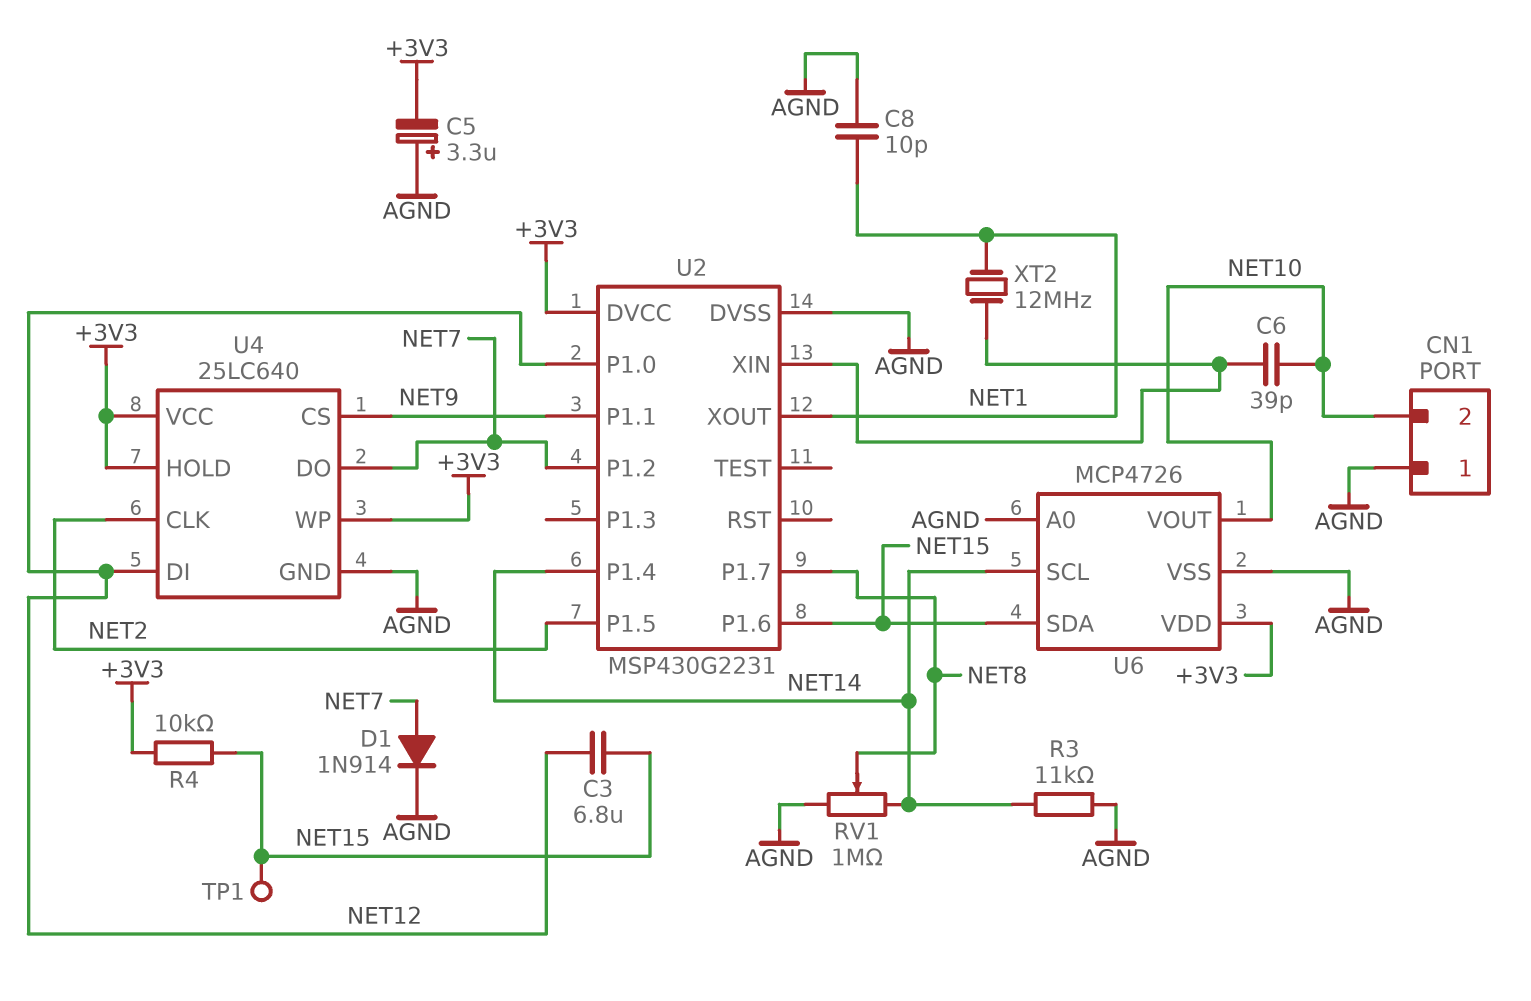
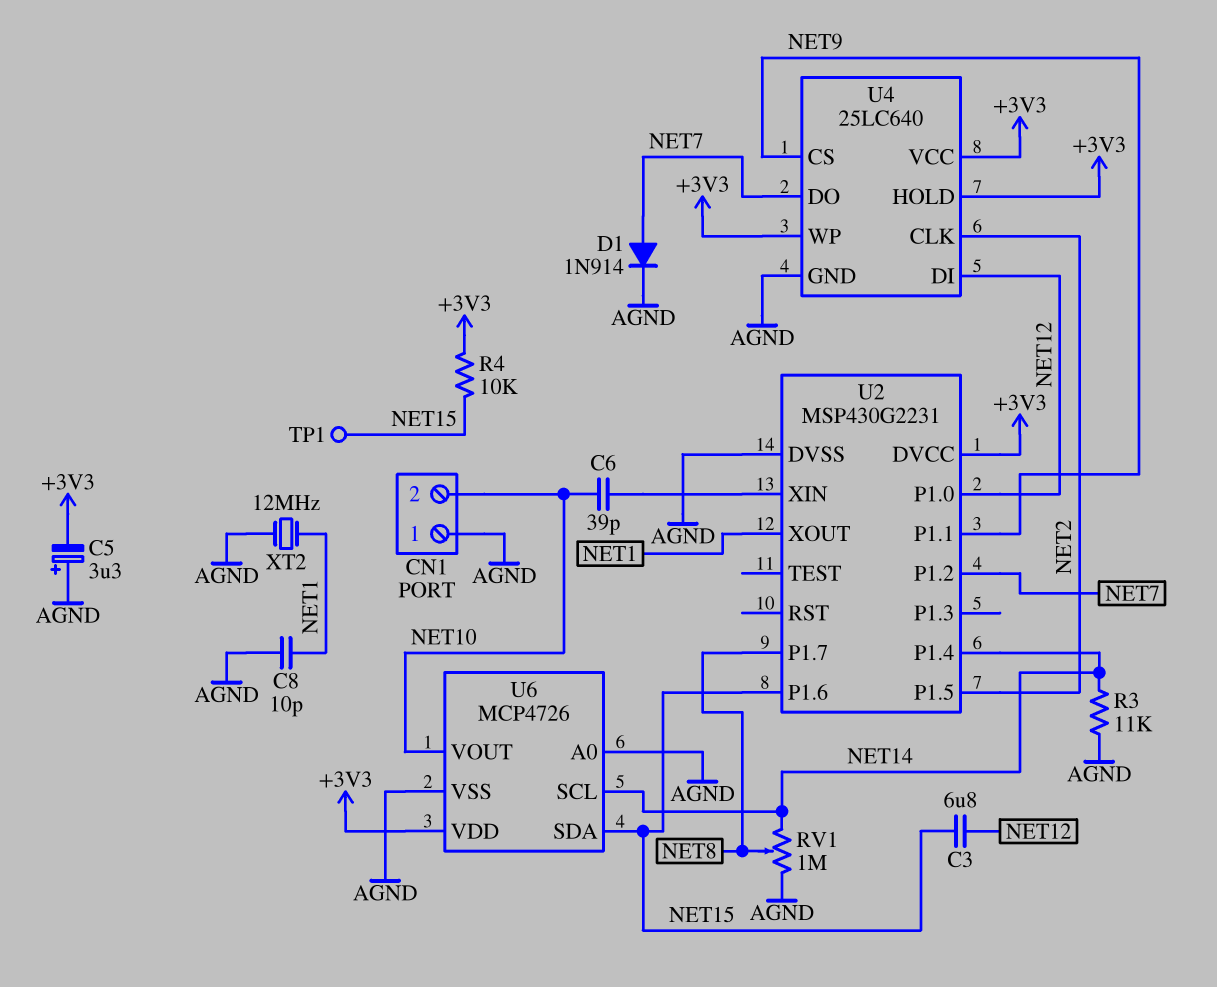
XT2: 12MHz (NET1, U2/XIN) -> 12MHz (AGND, NET1)

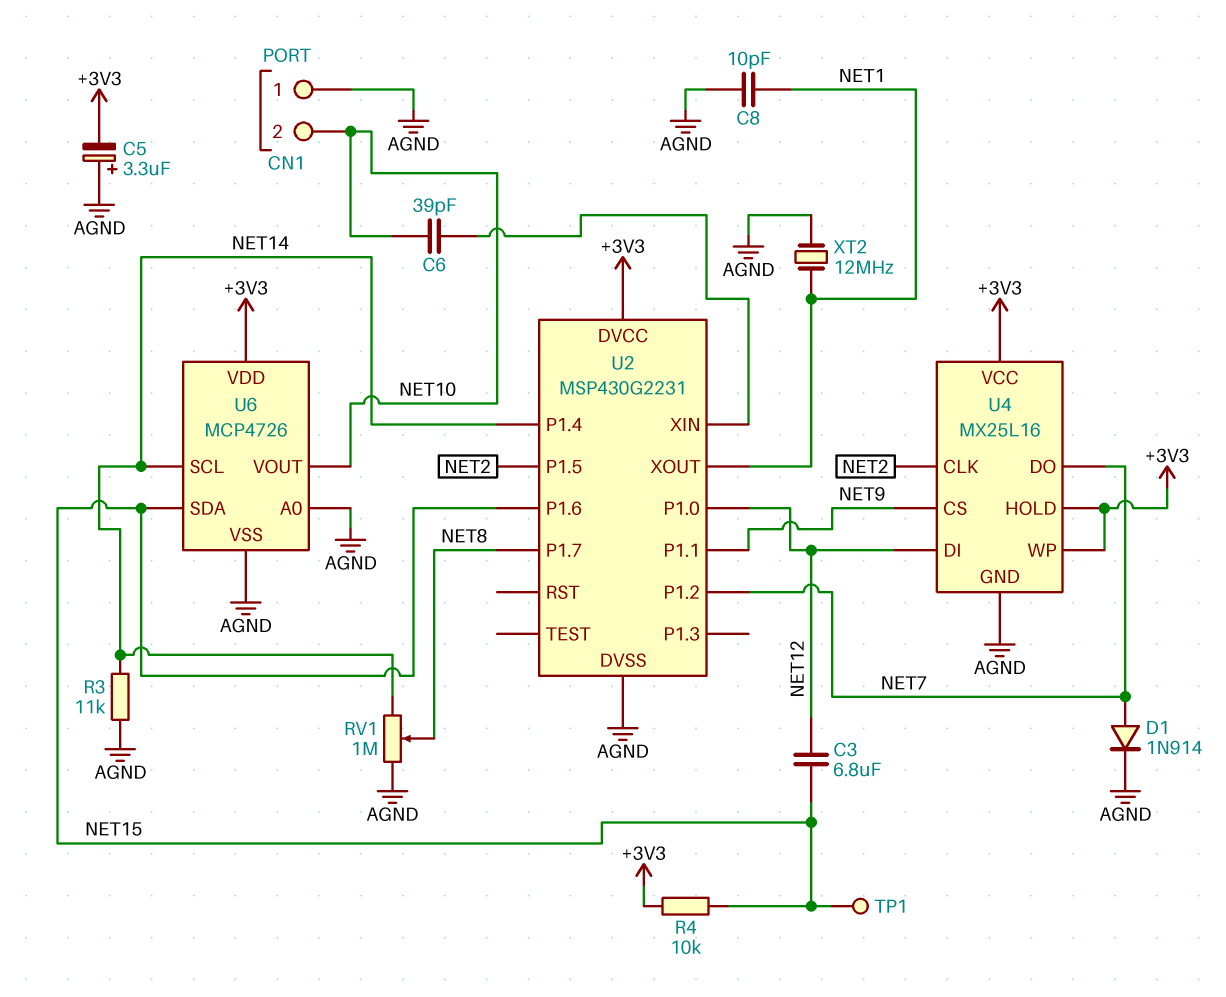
U4: 25LC640 -> MX25L16

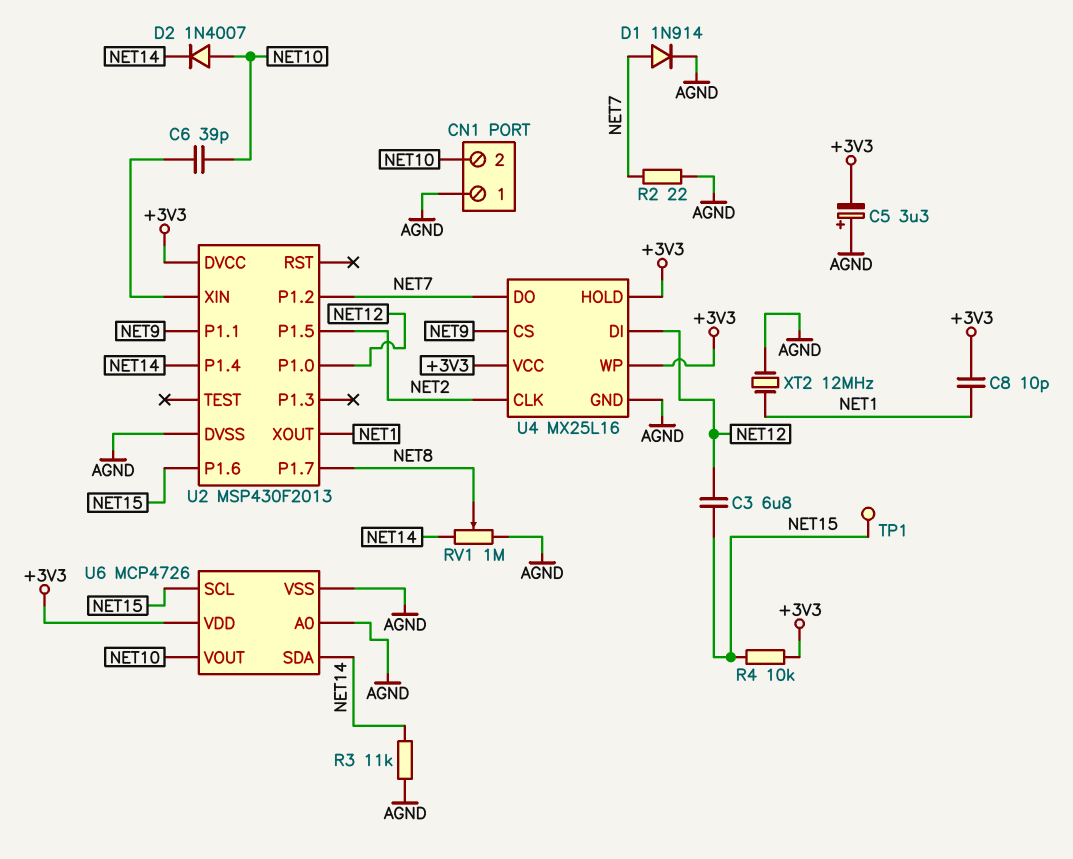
C8: 10pF (AGND, NET1) -> 10pF (+3V3, NET1)
D2: none -> diode 1N4007 (A NET10, K NET14)
R2: none -> 22 (AGND, NET7)
U2: MSP430G2231 -> MSP430F2013
U6 pin SCL: NET14 -> NET15
U6 pin SDA: NET15 -> NET14

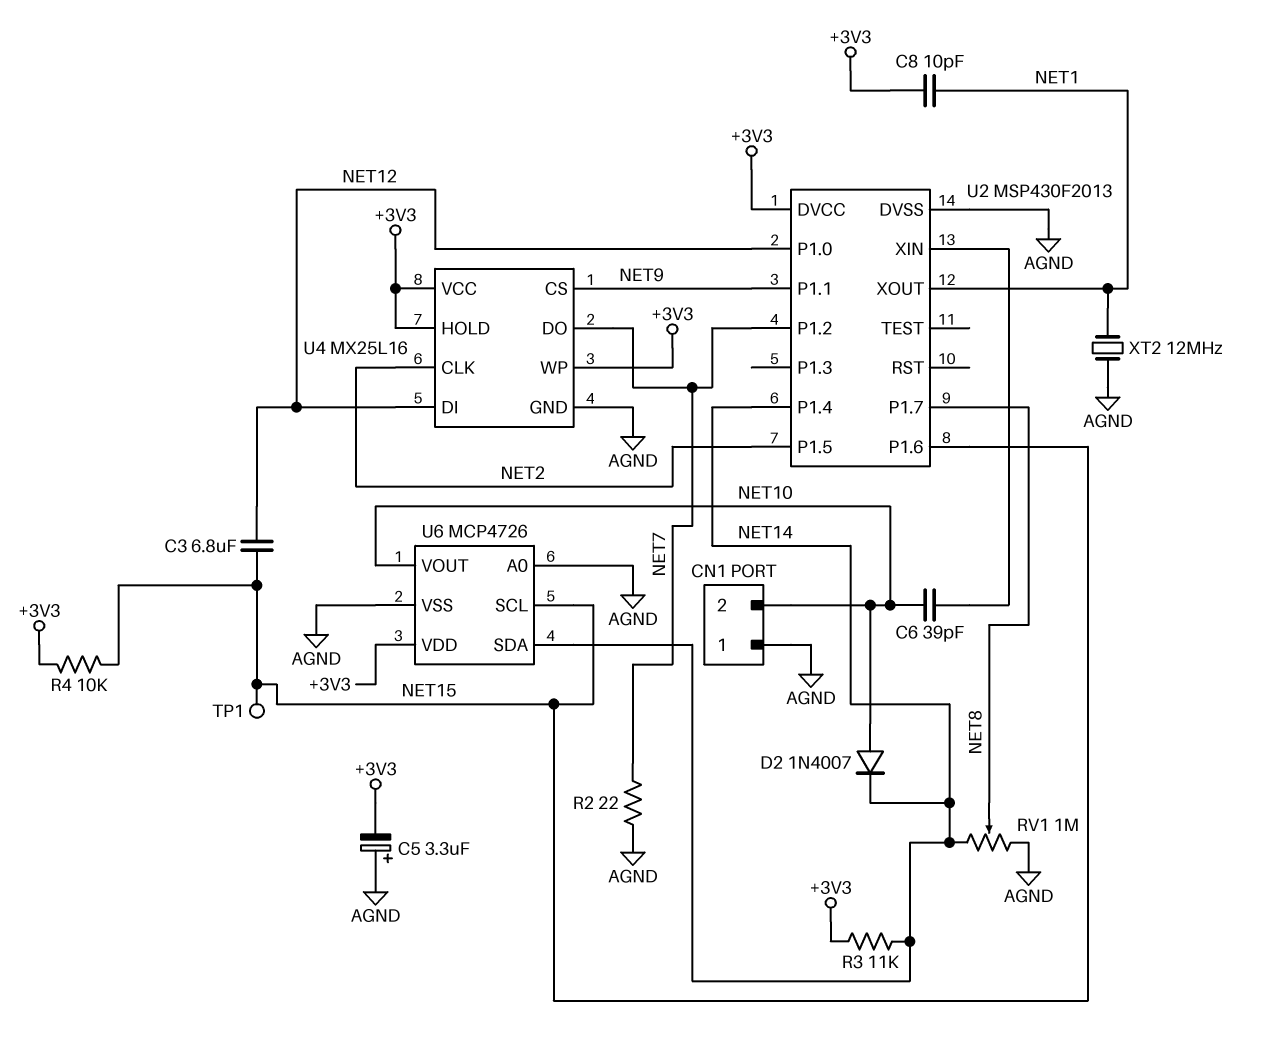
D1: diode 1N914 (A NET7, K AGND) -> none
R3: 11k (AGND, NET14) -> 11k (+3V3, NET14)

